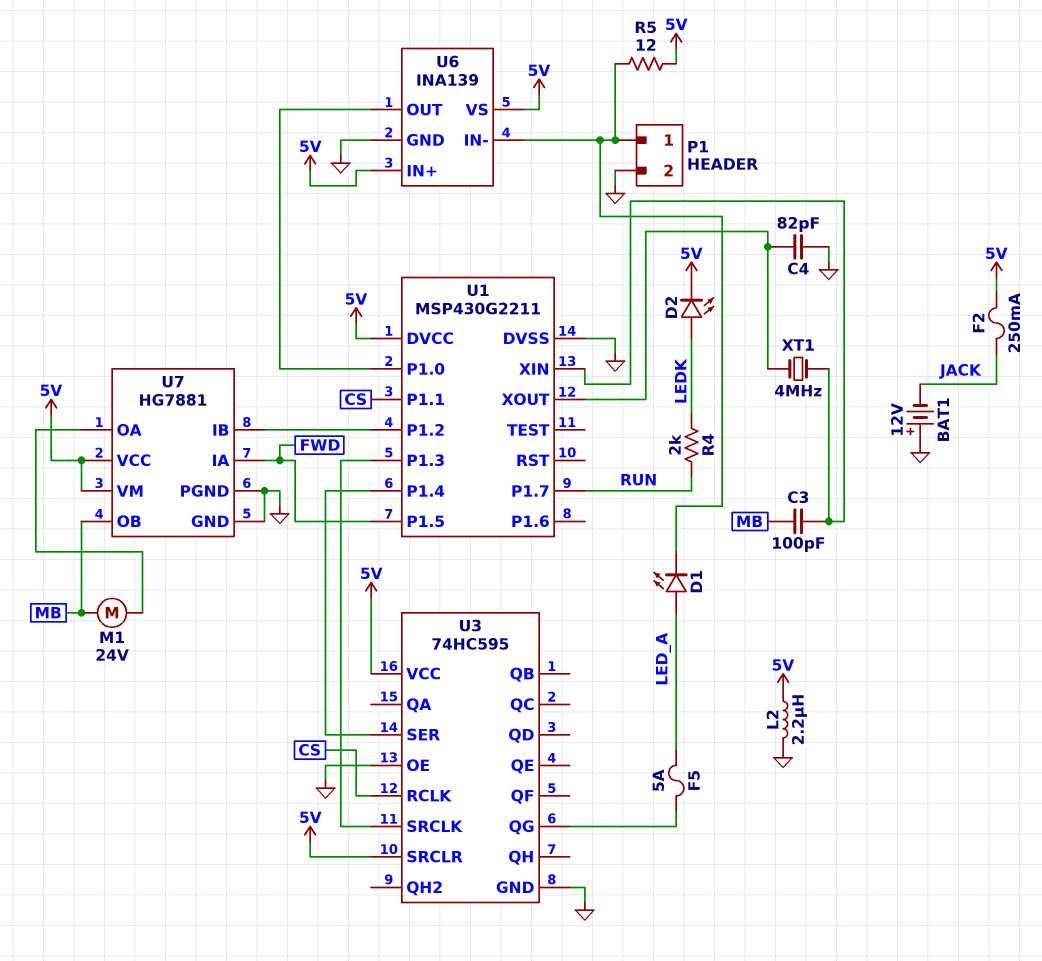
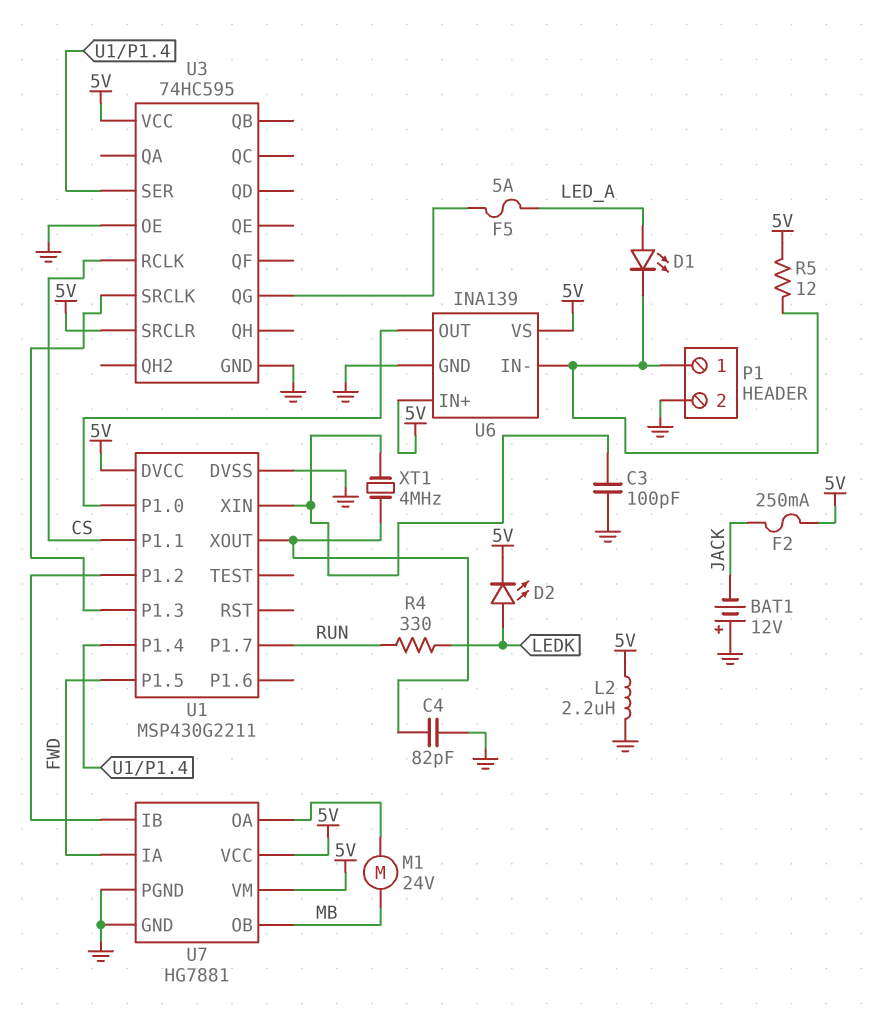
C3: 100pF (MB, U1/XIN) -> 100pF (GND, U1/XIN)
R4: 2k (LEDK, RUN) -> 330 (LEDK, RUN)

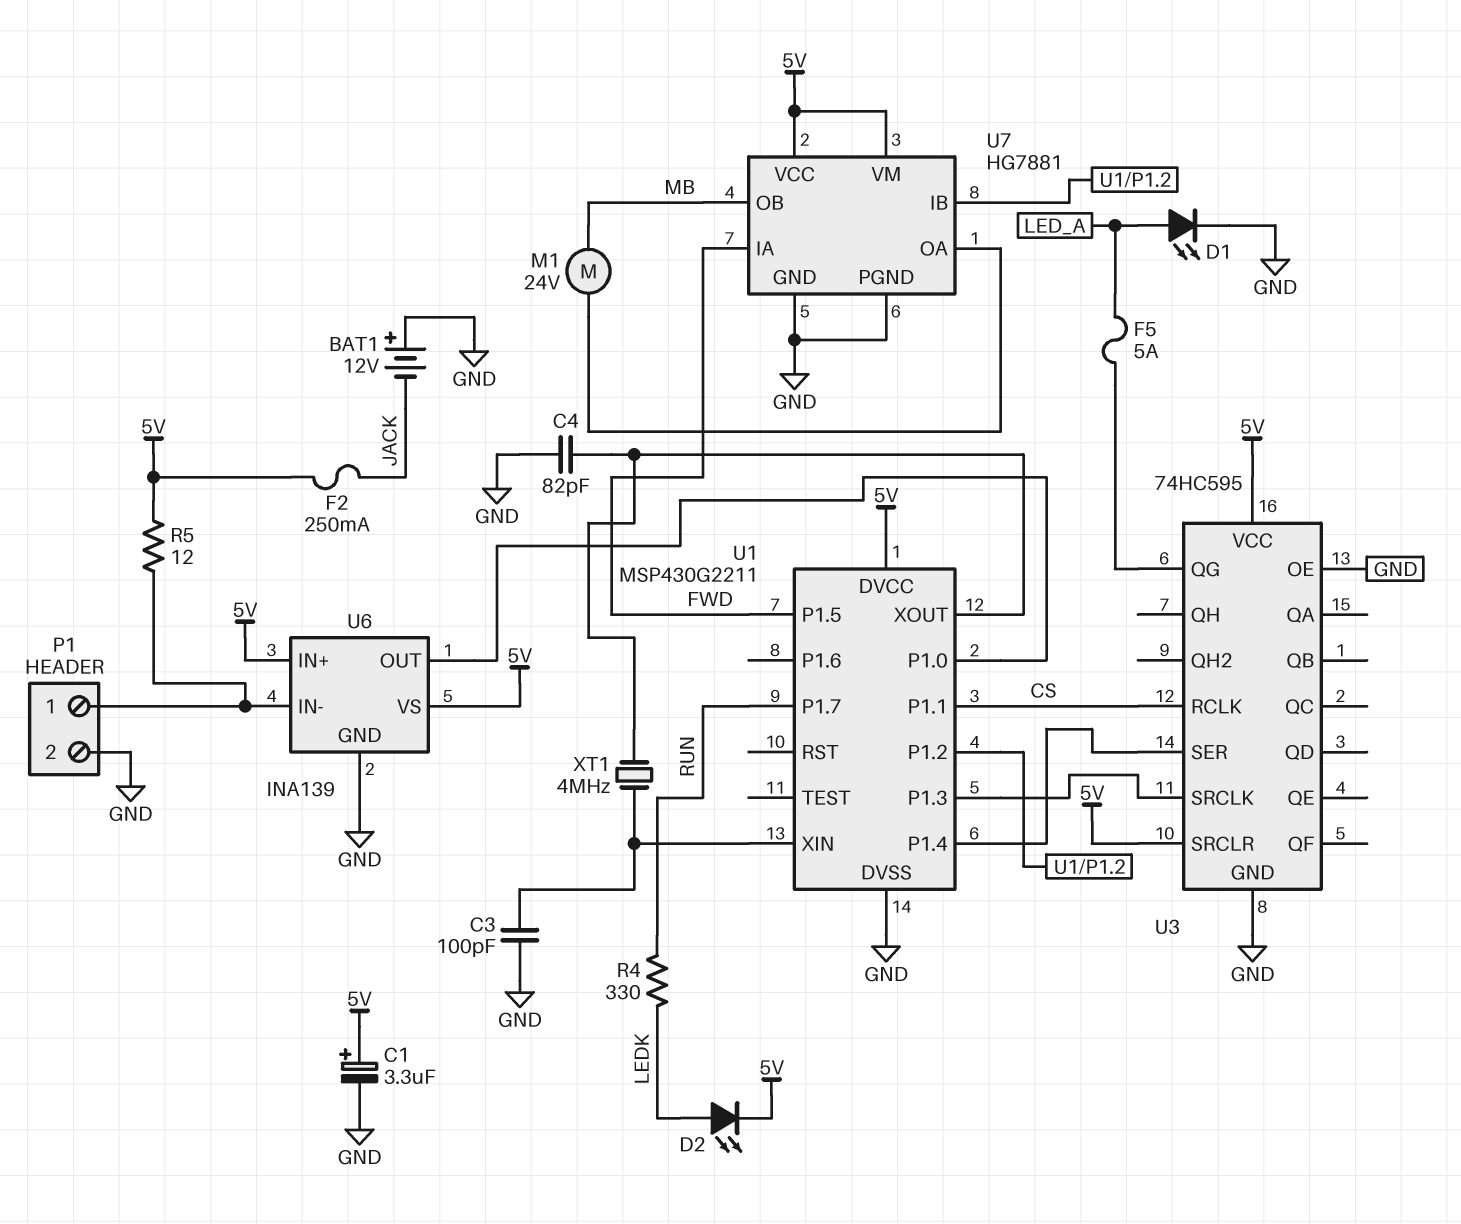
C1: none -> 3.3uF (plus 5V, minus GND)
D1: LED (A LED_A, K P1/1) -> LED (A LED_A, K GND)
L2: 2.2uH (5V, GND) -> none

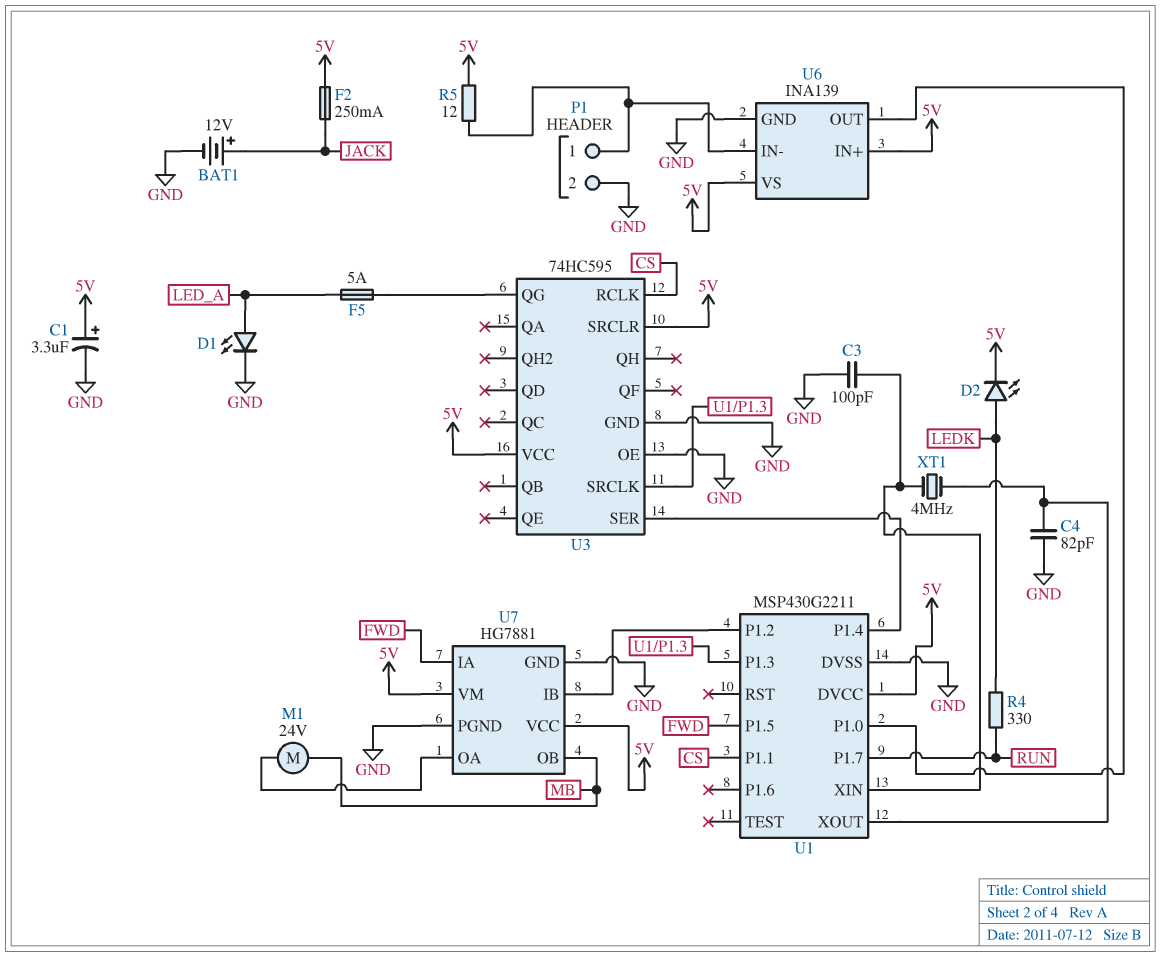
BAT1: 12V (plus GND, minus JACK) -> 12V (plus JACK, minus GND)

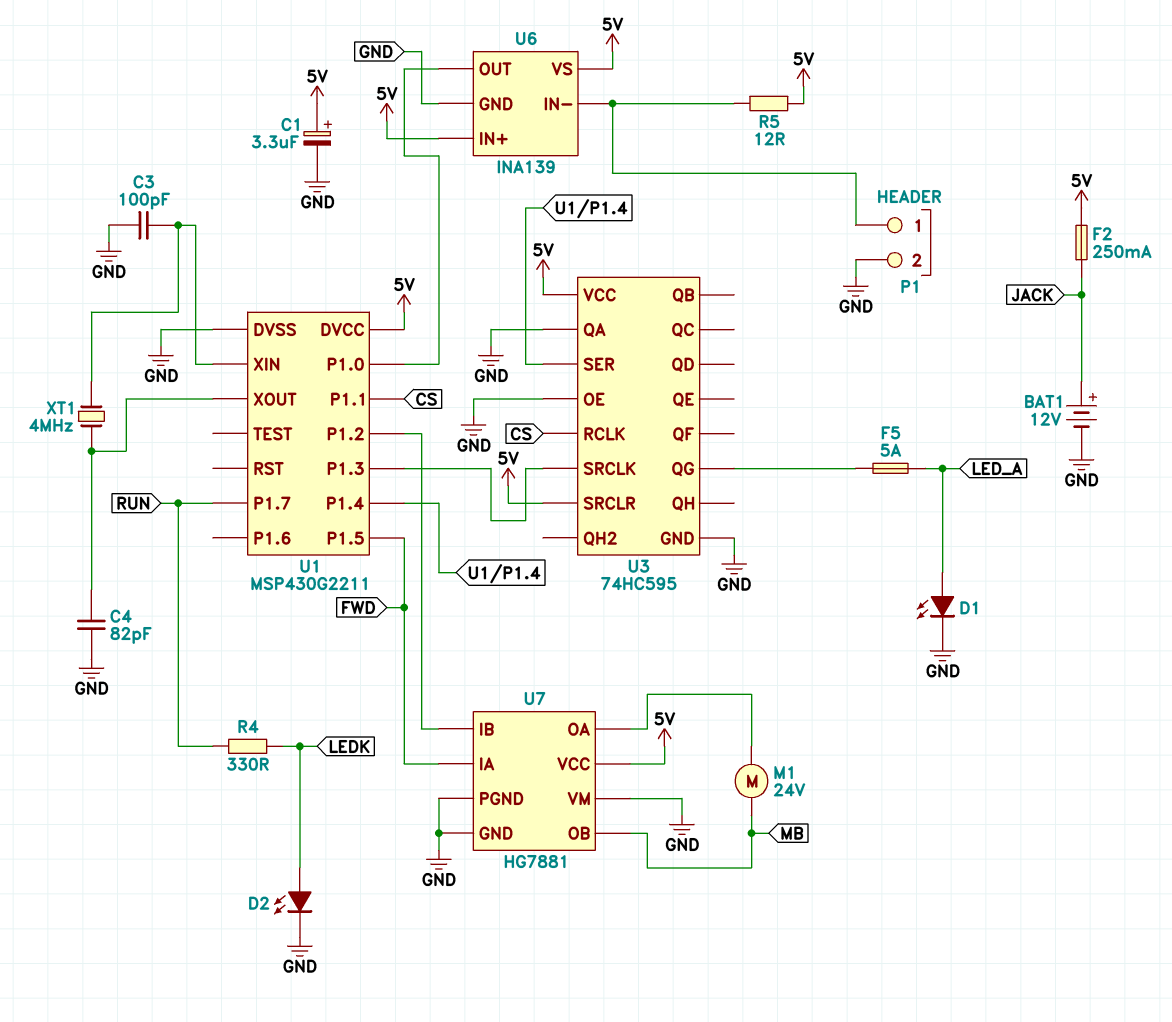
D2: LED (A LEDK, K 5V) -> LED (A LEDK, K GND)
U3 pin QA: none -> GND
U7 pin VM: 5V -> GND

